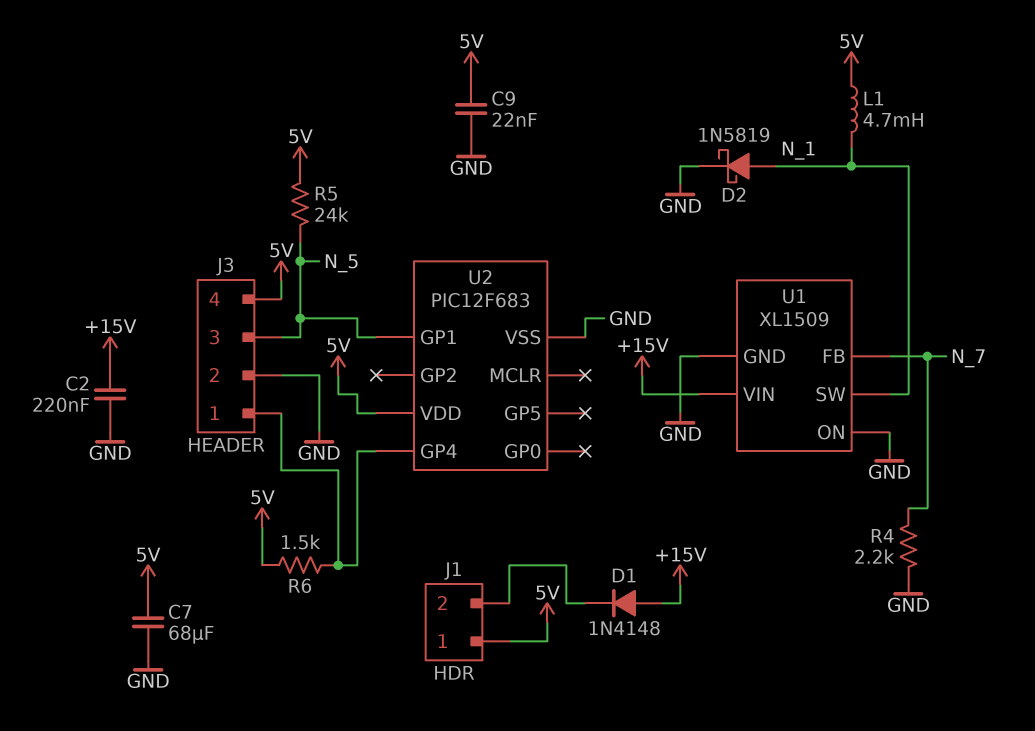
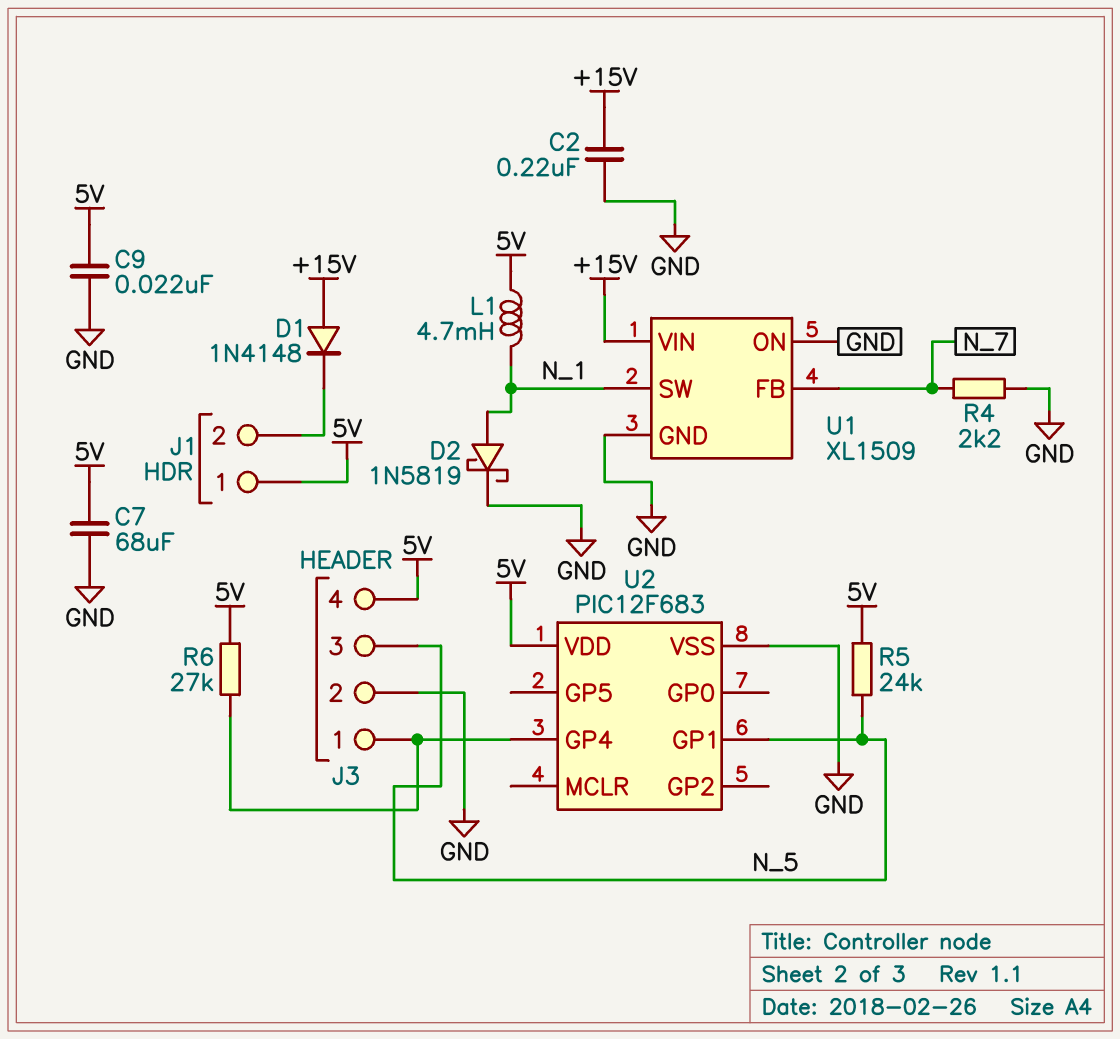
R6: 1.5k (5V, J3/1) -> 27k (5V, J3/1)

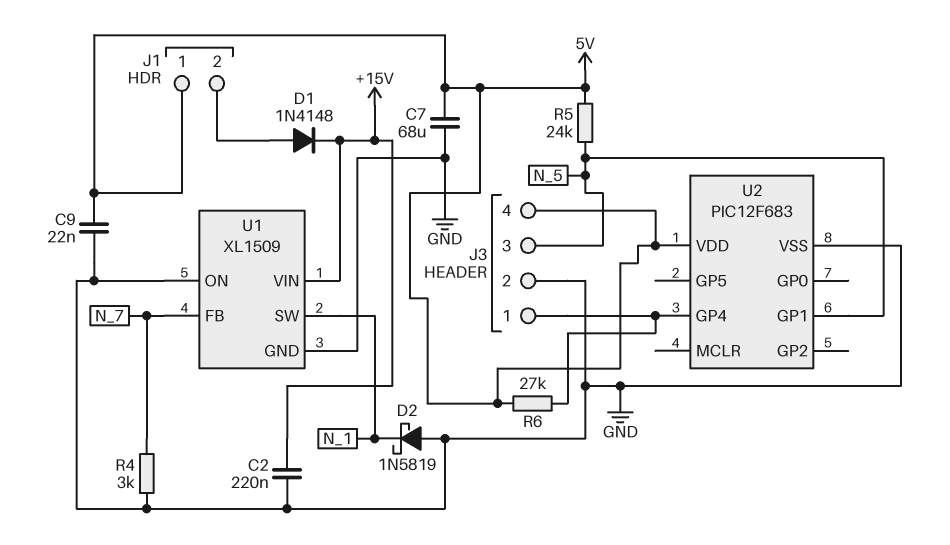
D1: diode 1N4148 (A +15V, K J1/2) -> diode 1N4148 (A J1/2, K +15V)
D2: schottky 1N5819 (A N_1, K GND) -> schottky 1N5819 (A GND, K N_1)
L1: 4.7mH (5V, N_1) -> none
R4: 2.2k (GND, N_7) -> 3k (GND, N_7)

